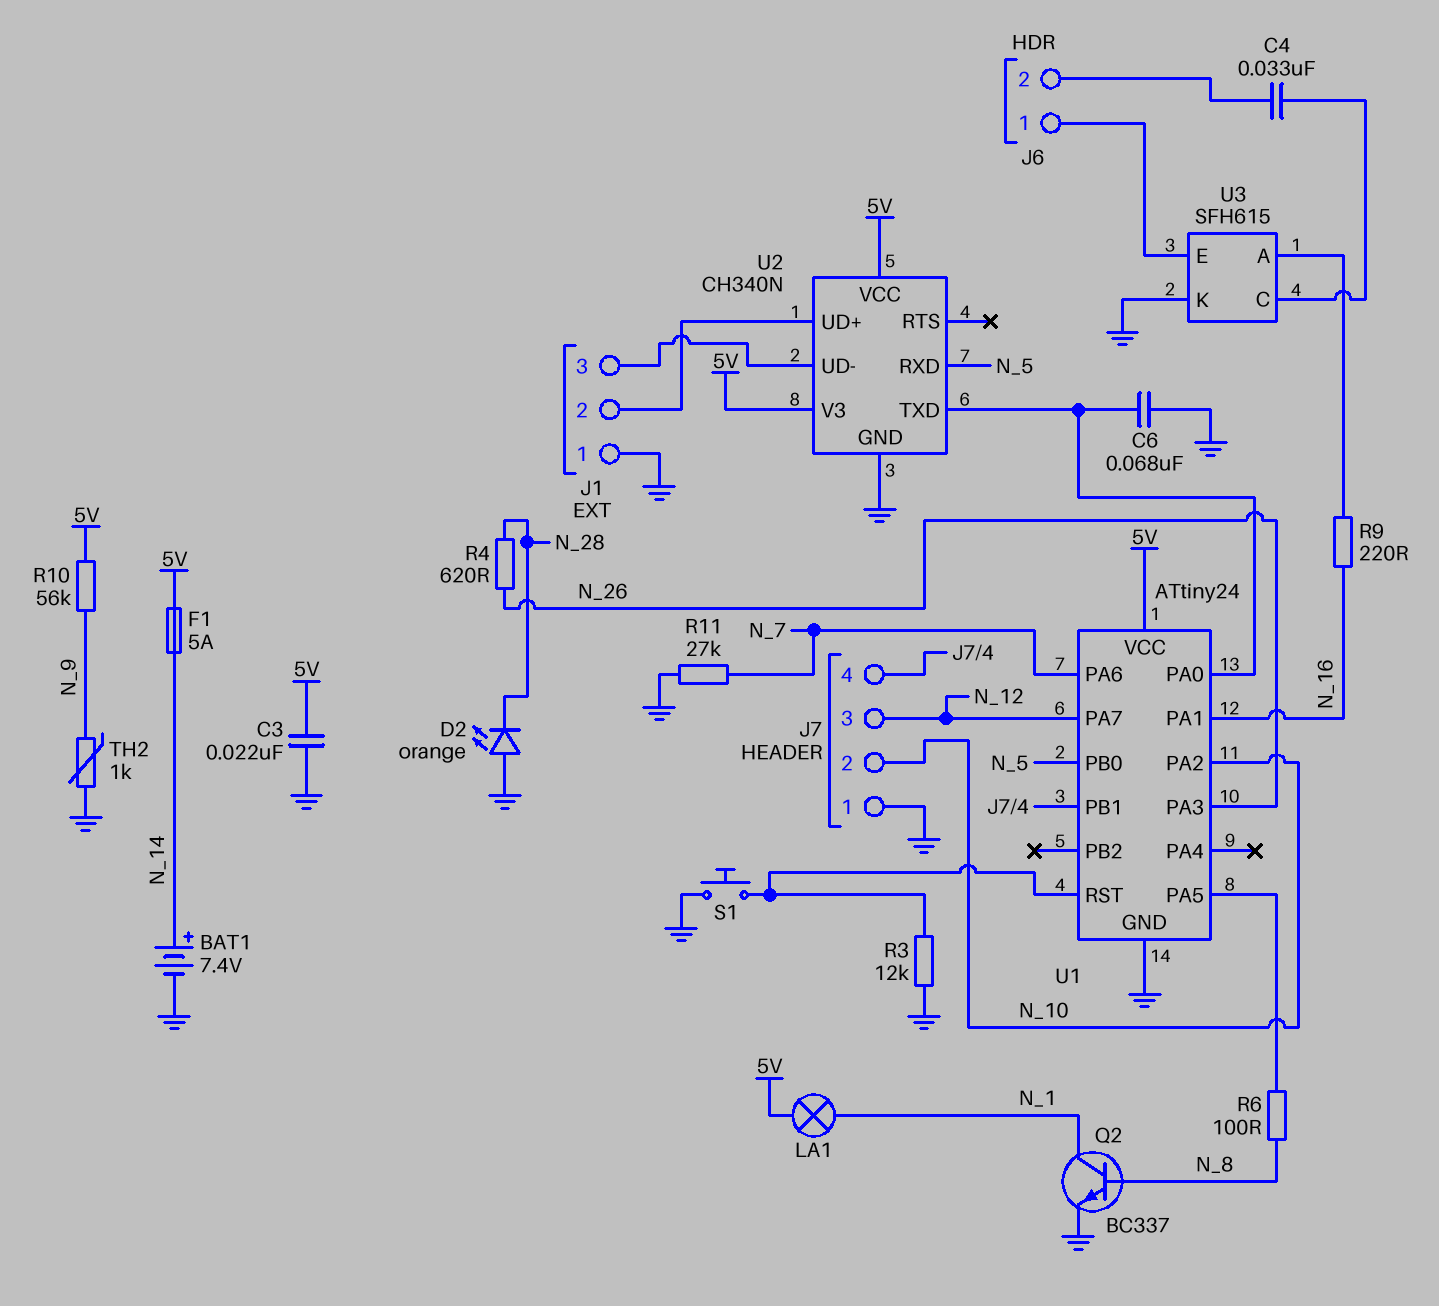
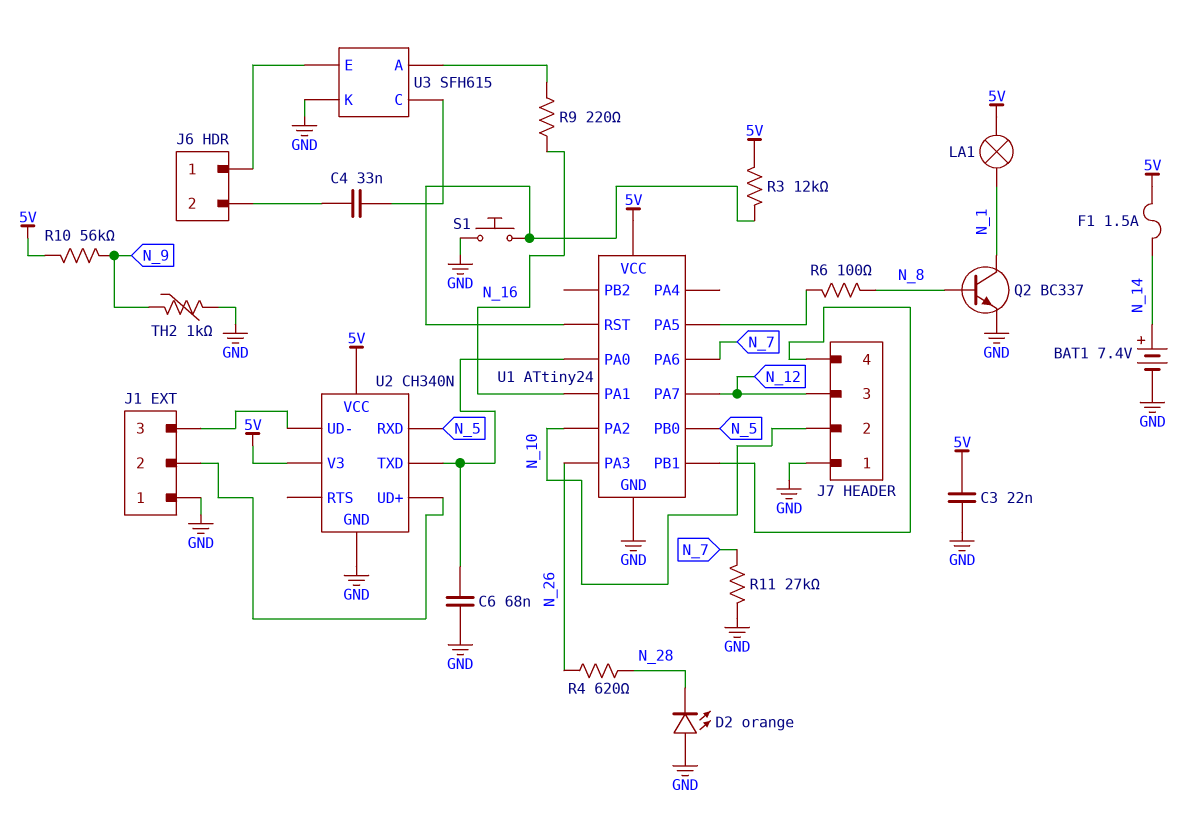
F1: 5A (5V, N_14) -> 1.5A (5V, N_14)
R3: 12k (GND, U1/RST) -> 12k (5V, U1/RST)

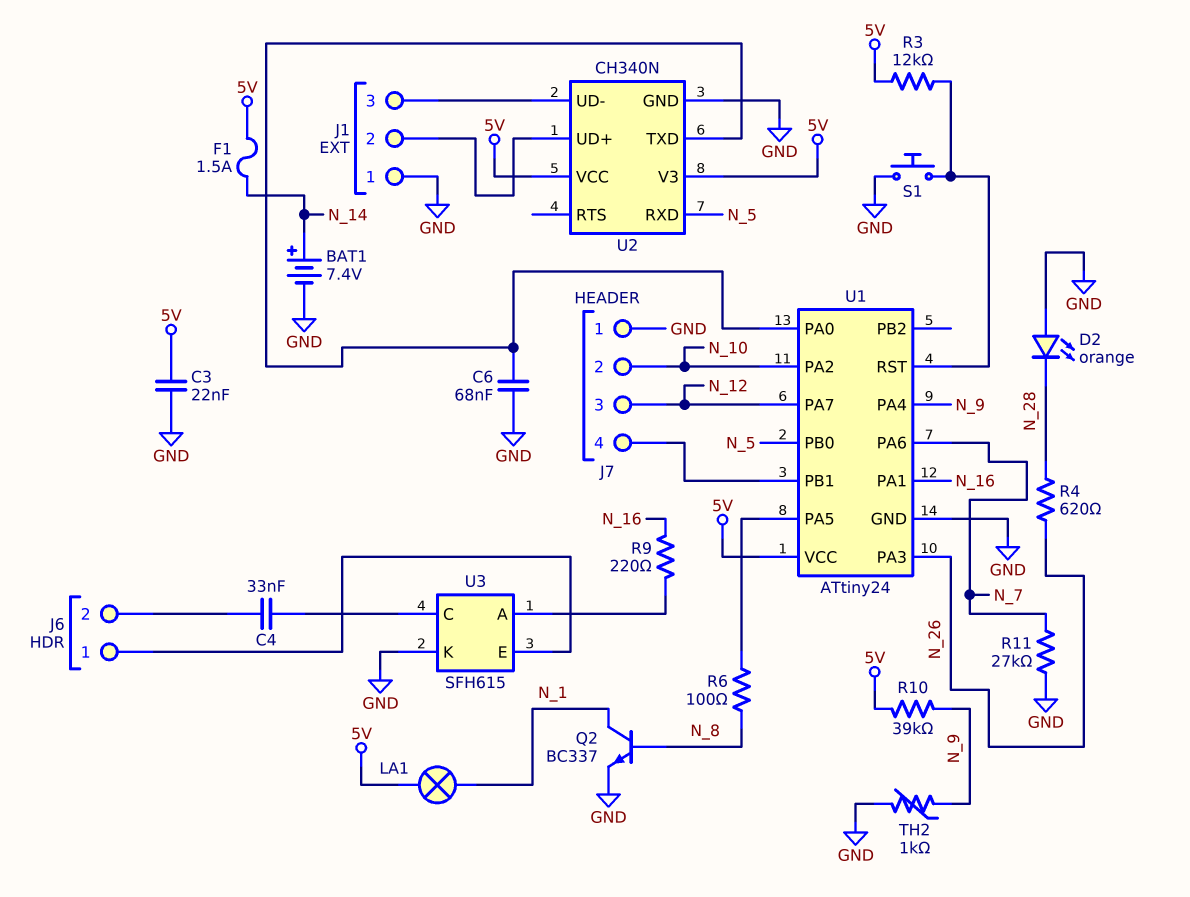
R10: 56k (5V, N_9) -> 39k (5V, N_9)
U1 pin PA4: none -> N_9

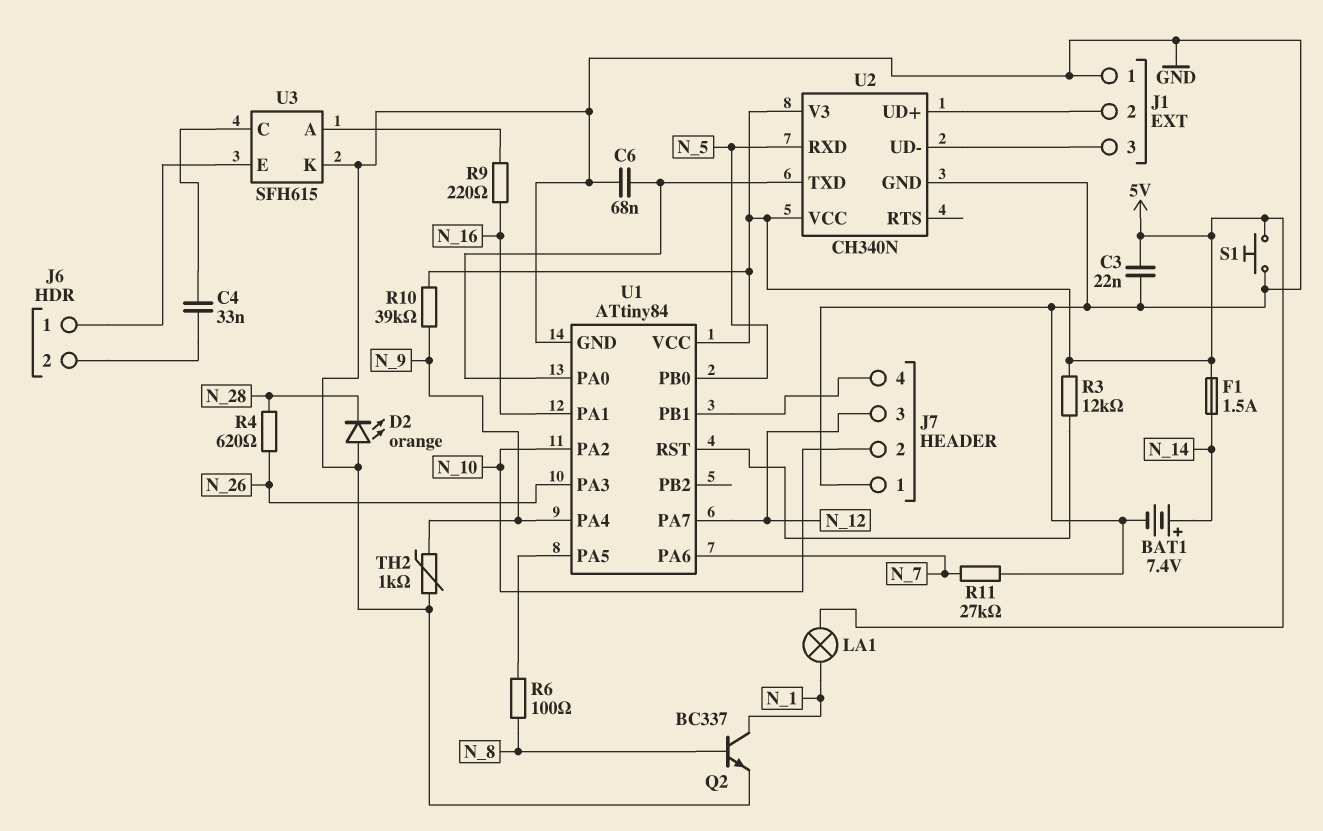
S1: button (GND, U1/RST) -> button (5V, GND)
U1: ATtiny24 -> ATtiny84

